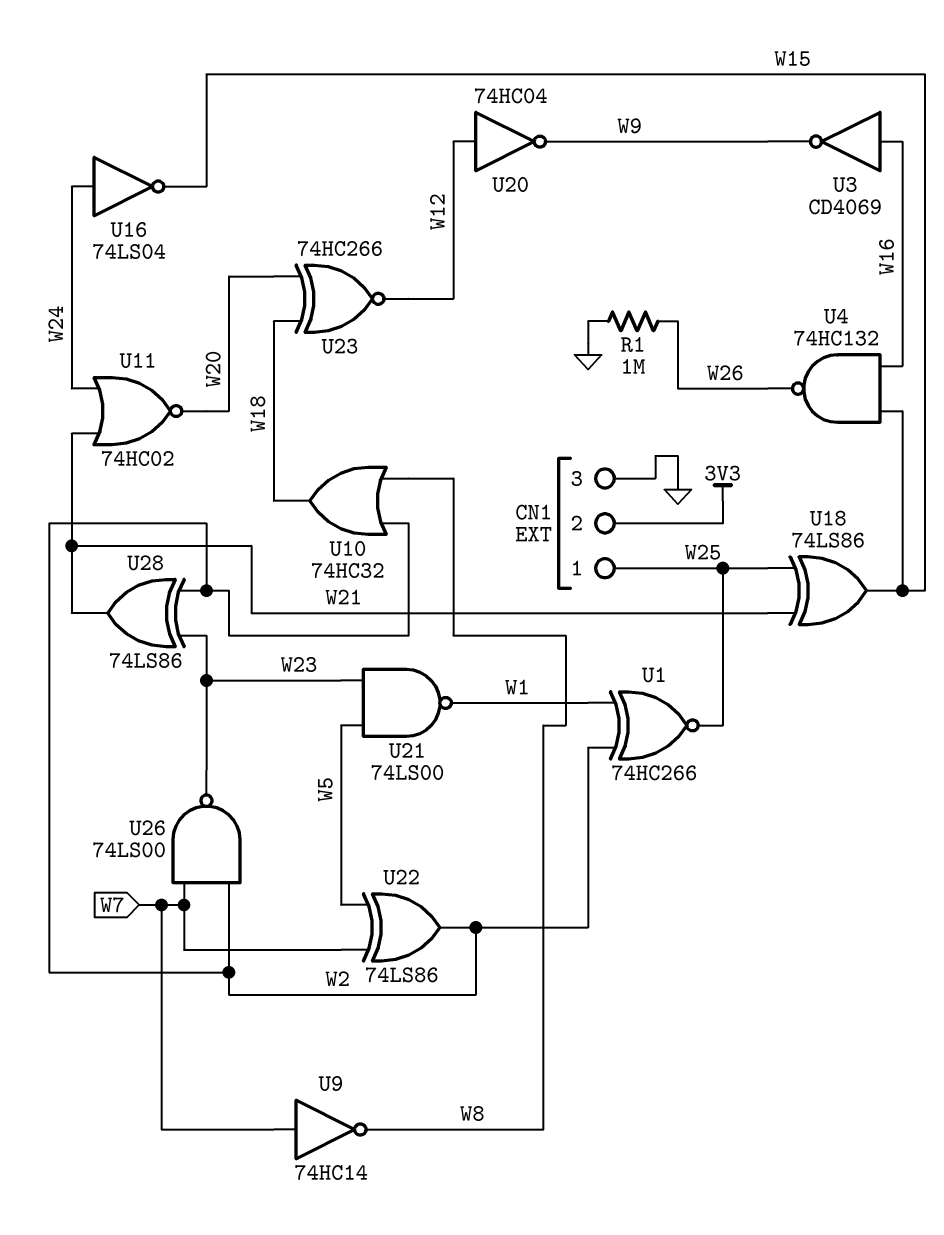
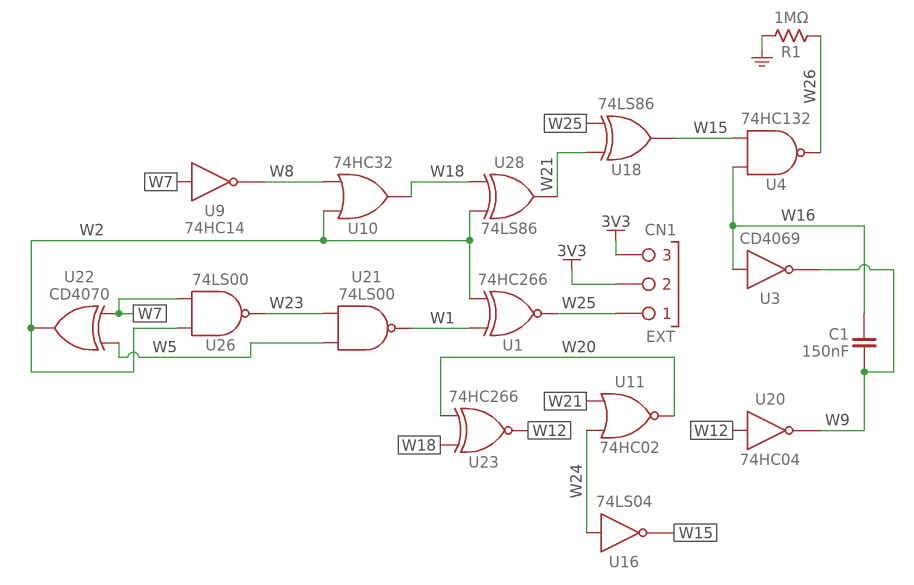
C1: none -> 150nF (W9, W16)
CN1 pin 3: GND -> 3V3
U22: XOR 74LS86 (in W5, in W7, out W2) -> XOR CD4070 (in W5, in W7, out W2)
U28: XOR 74LS86 (in W2, in W23, out W21) -> XOR 74LS86 (in W2, in W18, out W21)

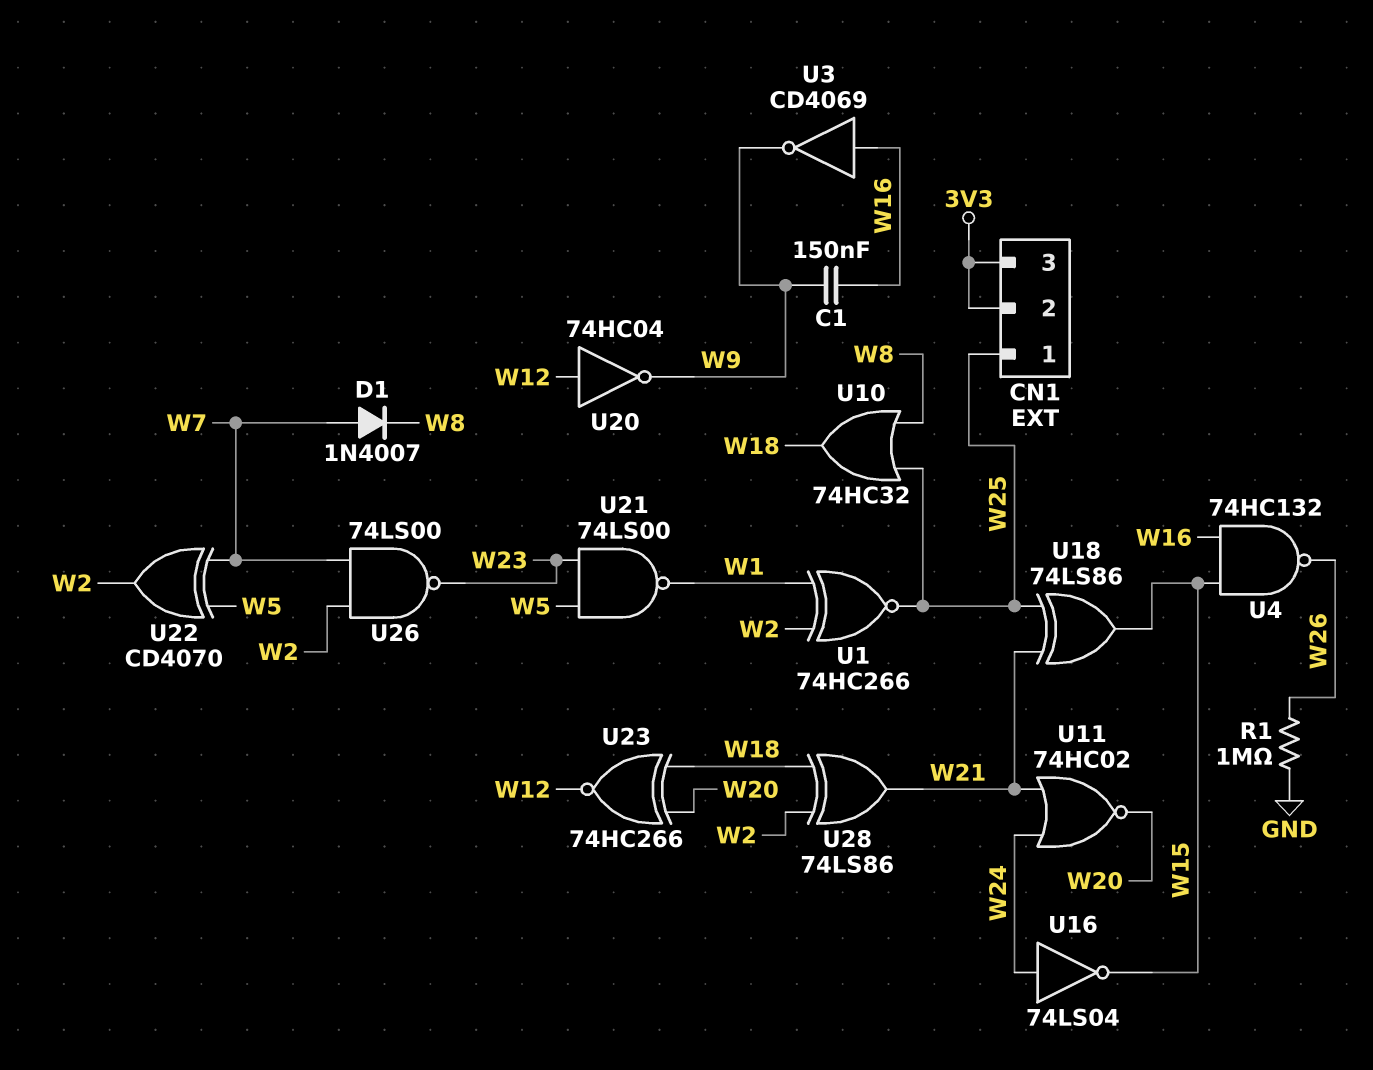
D1: none -> diode 1N4007 (A W7, K W8)
U9: NOT 74HC14 (in W7, out W8) -> none
U10: OR 74HC32 (in W2, in W8, out W18) -> OR 74HC32 (in W8, in W25, out W18)

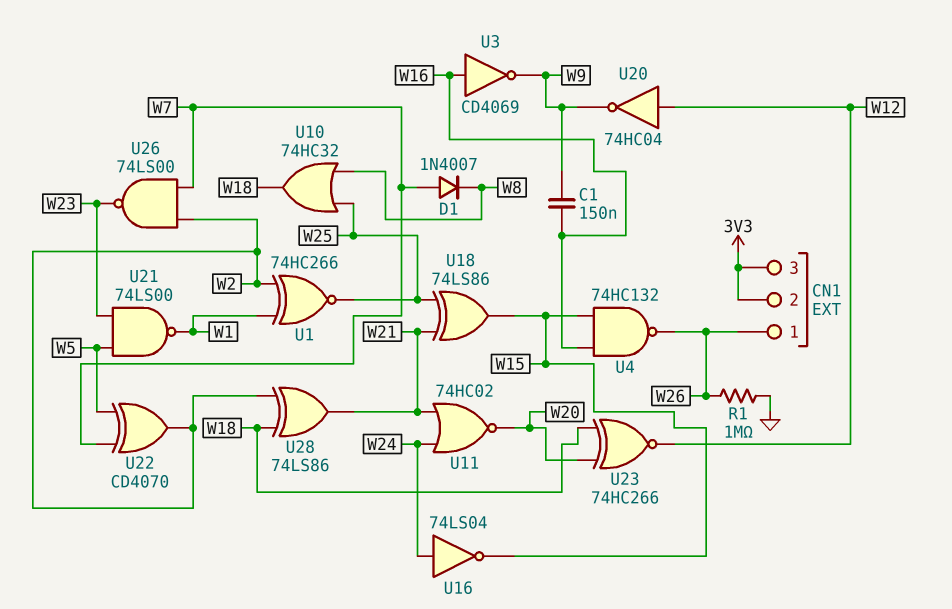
CN1 pin 1: W25 -> W26

